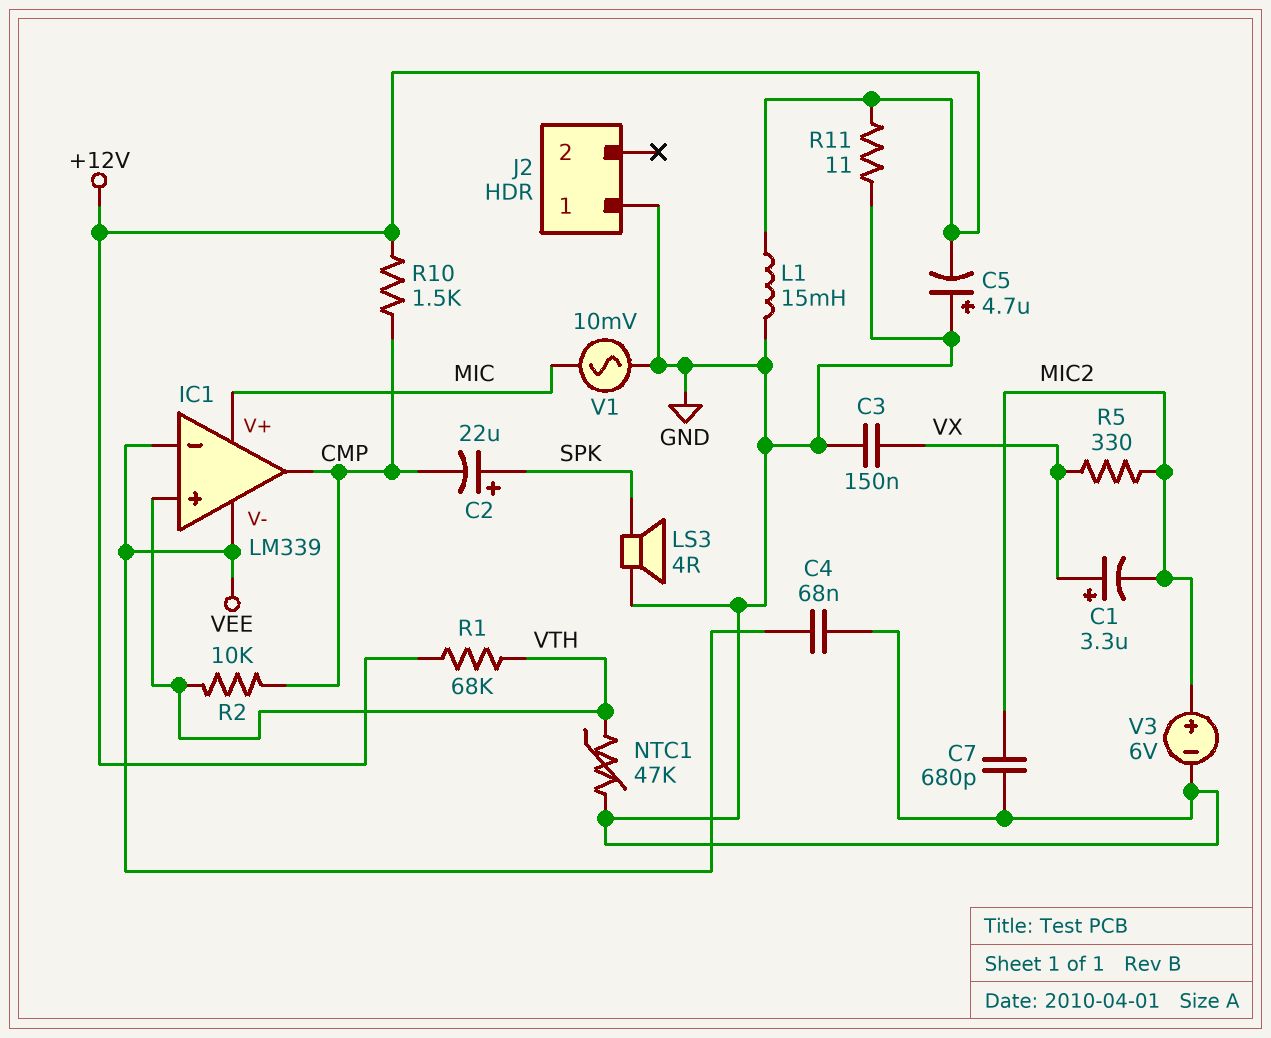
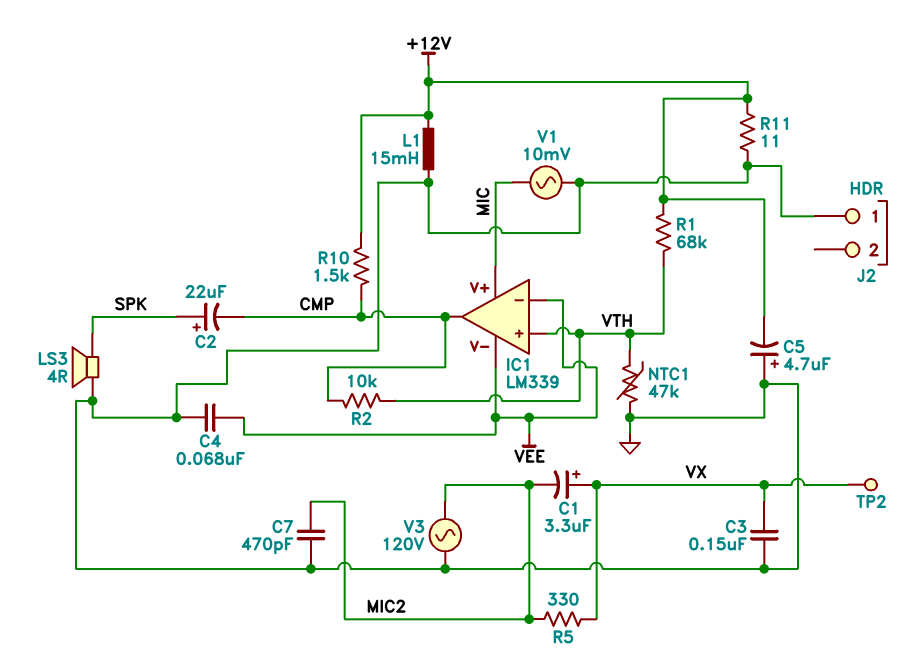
C7: 680pF (GND, MIC2) -> 470pF (GND, MIC2)
TP2: none -> test point (VX)
V3: 6V (plus MIC2, minus GND) -> AC 120V (GND, MIC2)

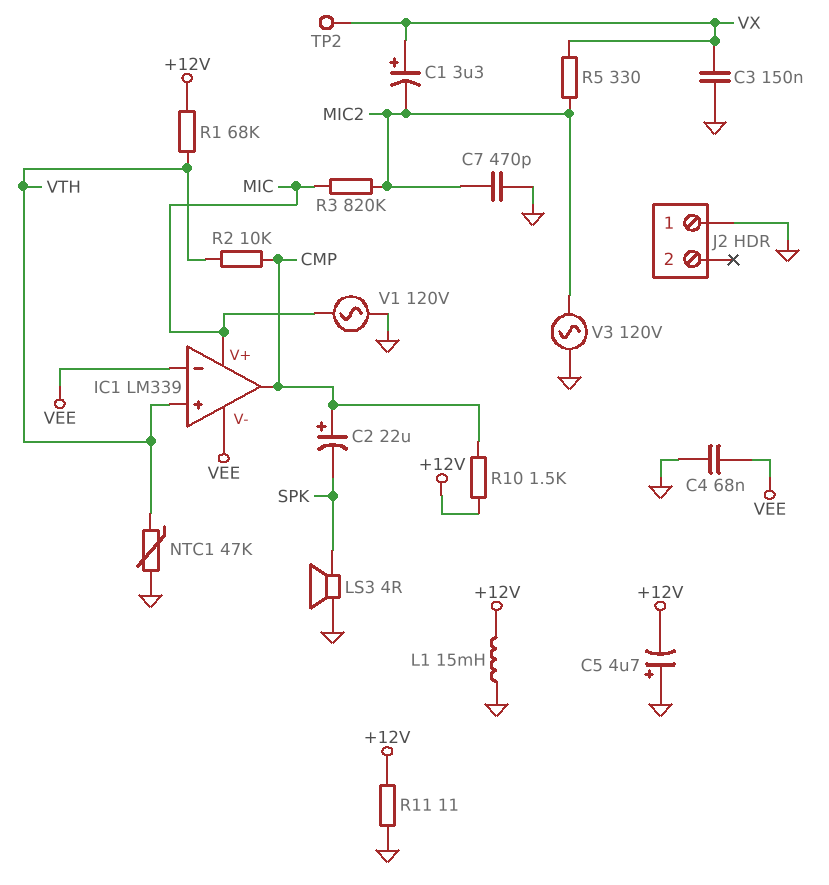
C2: 22uF (plus SPK, minus CMP) -> 22uF (plus CMP, minus SPK)
R3: none -> 820k (MIC, MIC2)
V1: AC 10mV (GND, MIC) -> AC 120V (GND, MIC)

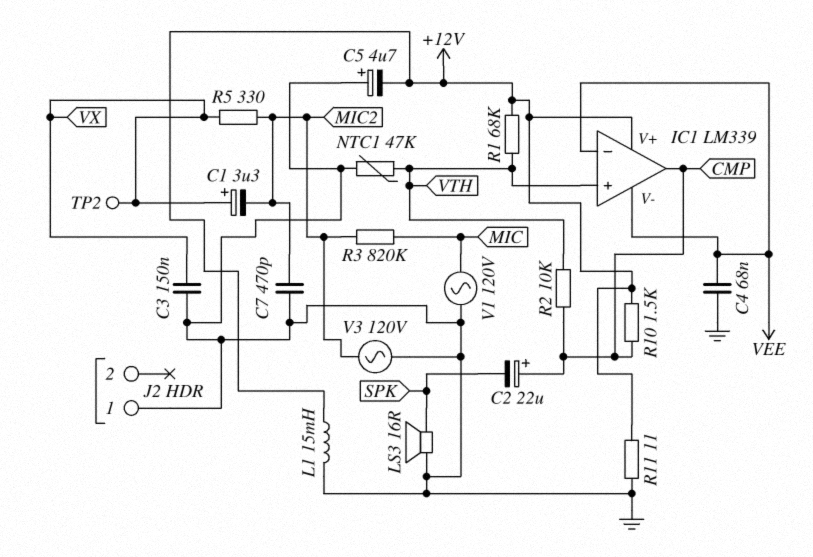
IC1 pin V+: MIC -> +12V
LS3: speaker 4R (GND, SPK) -> speaker 16R (GND, SPK)

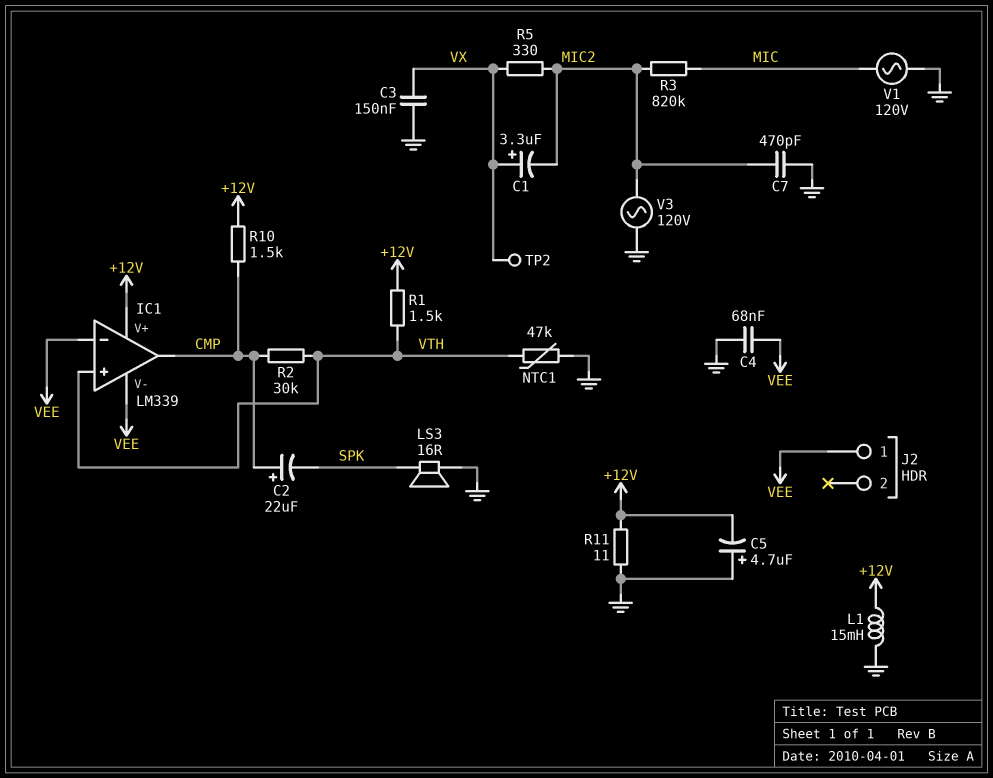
J2 pin 1: GND -> VEE
R1: 68k (+12V, VTH) -> 1.5k (+12V, VTH)
R2: 10k (CMP, VTH) -> 30k (CMP, VTH)

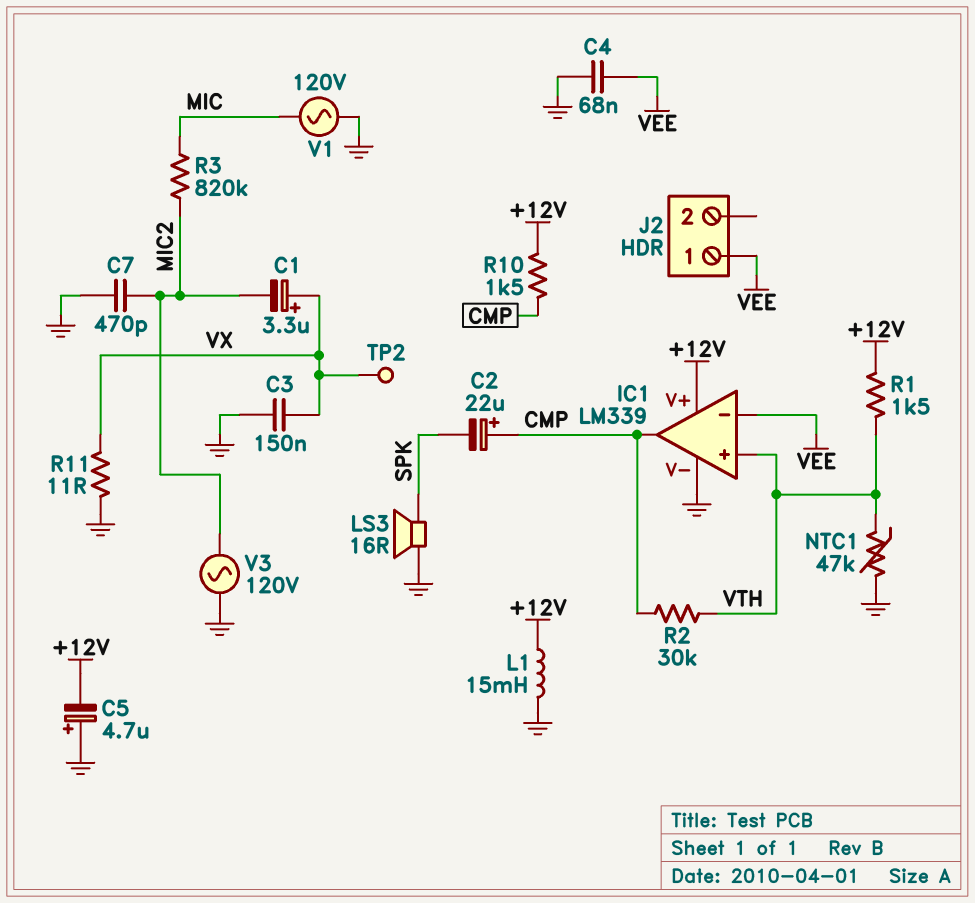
IC1 pin V-: VEE -> GND
R5: 330 (MIC2, VX) -> none
R11: 11 (+12V, GND) -> 11 (GND, VX)

